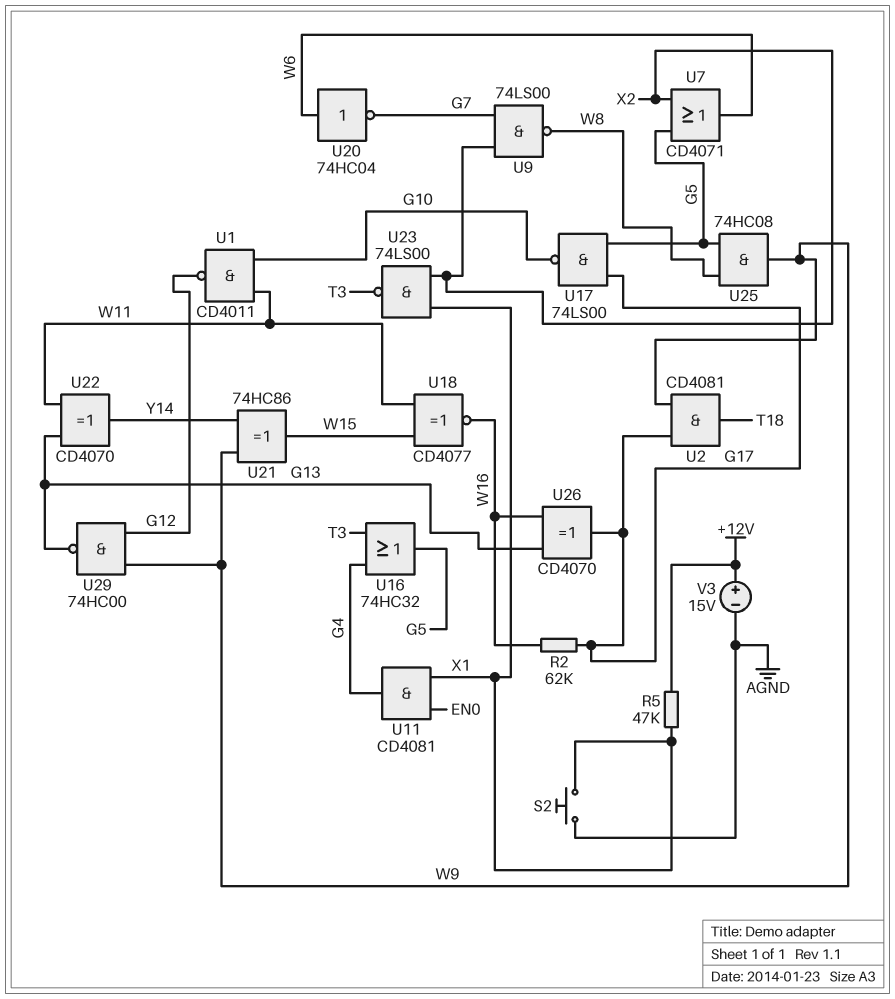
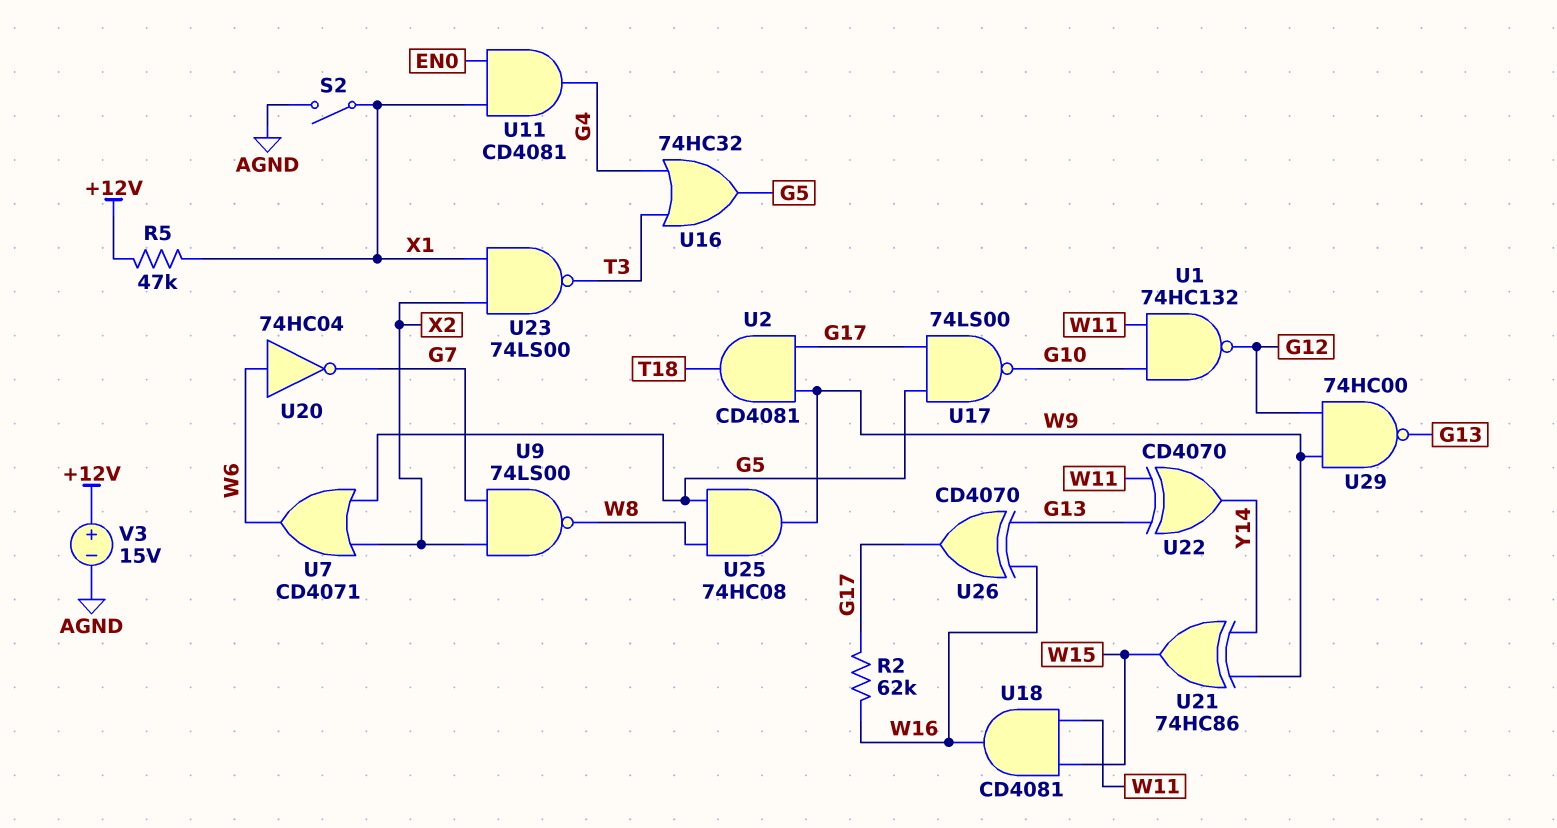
S2: button (AGND, X1) -> switch (AGND, X1)
U1: NAND CD4011 (in G10, in W11, out G12) -> NAND 74HC132 (in G10, in W11, out G12)
U18: XNOR CD4077 (in W11, in W15, out W16) -> AND CD4081 (in W11, in W15, out W16)

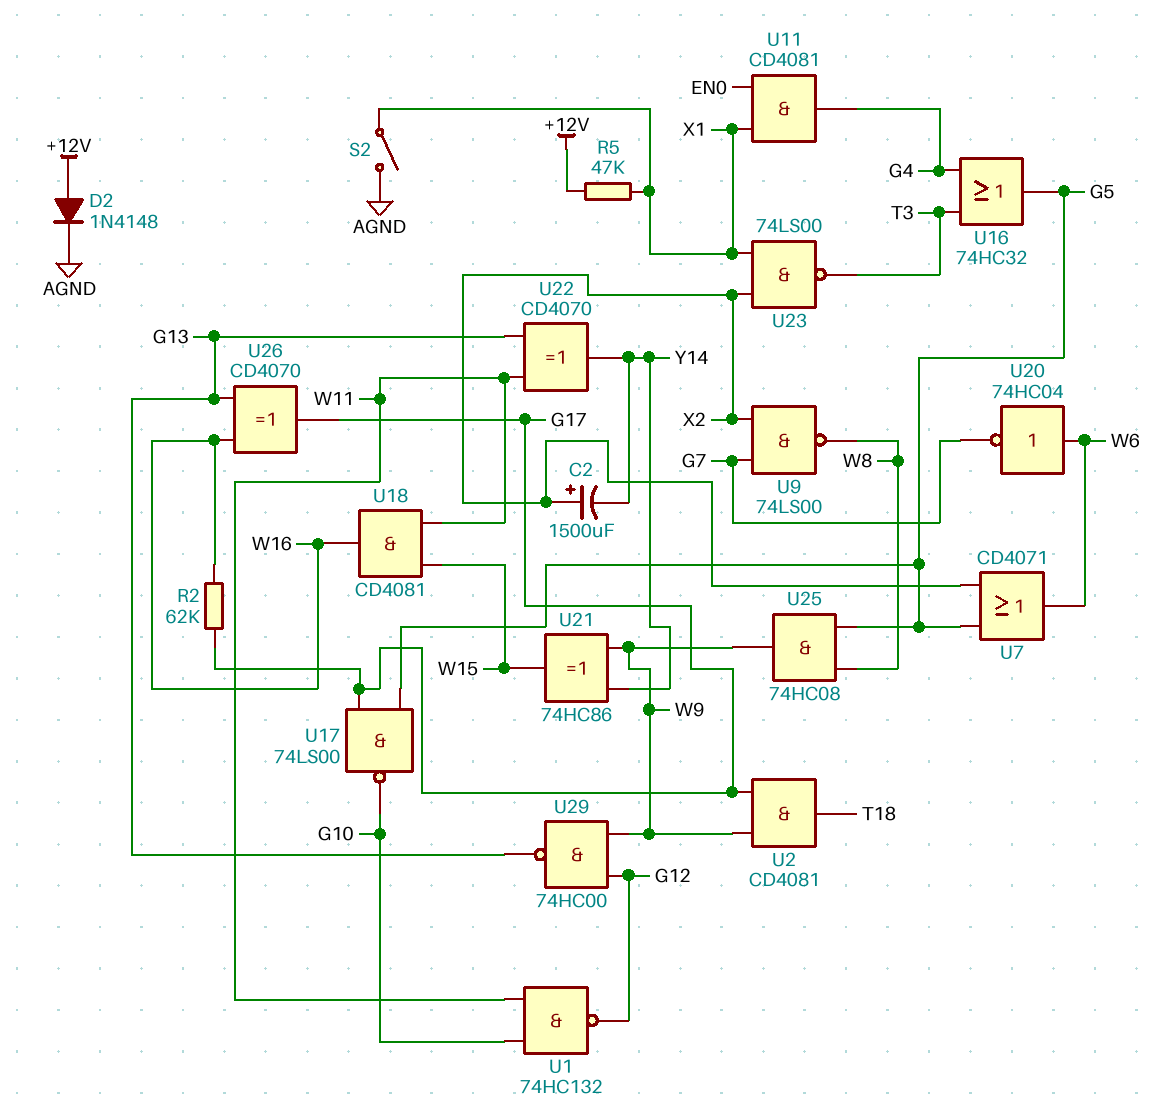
C2: none -> 1500uF (plus X2, minus Y14)
D2: none -> diode 1N4148 (A +12V, K AGND)
V3: 15V (plus +12V, minus AGND) -> none

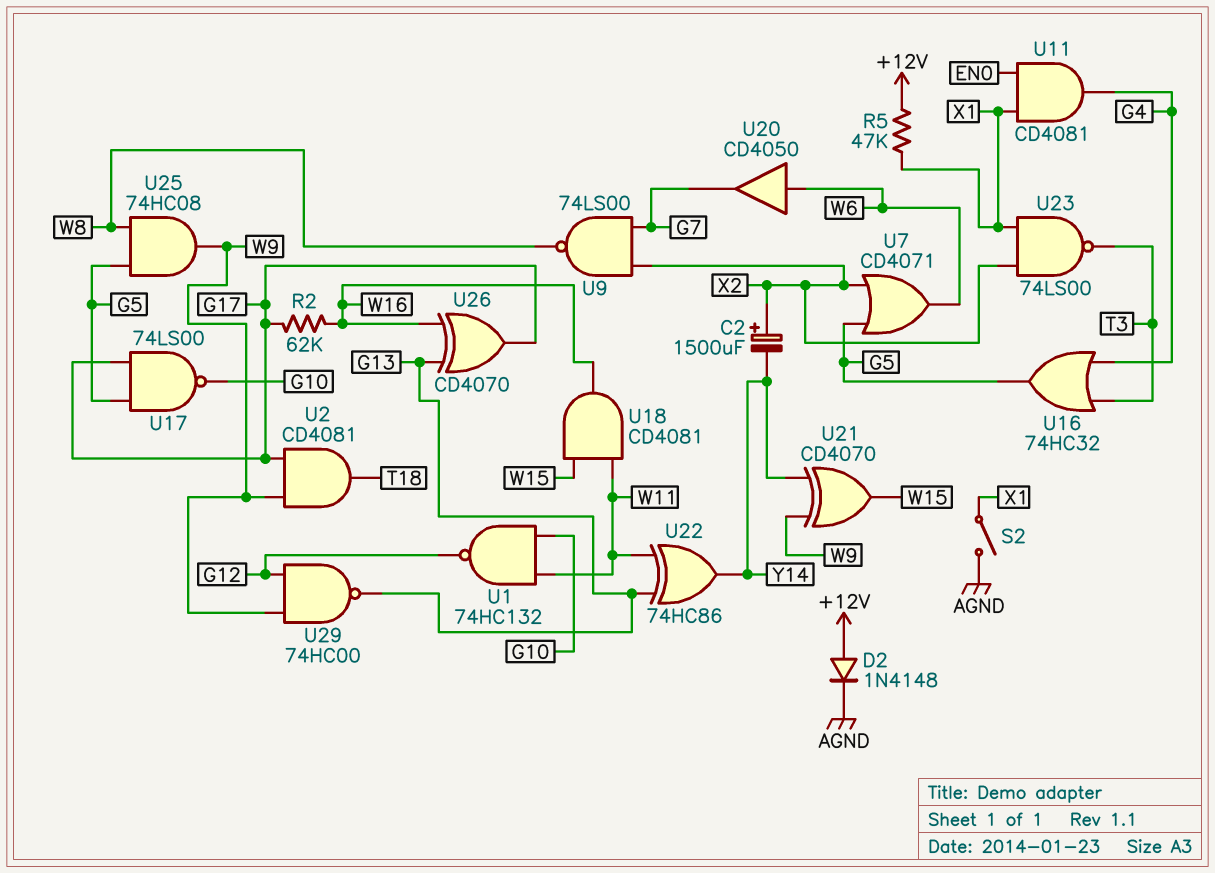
U20: NOT 74HC04 (in W6, out G7) -> buffer CD4050 (in W6, out G7)
U21: XOR 74HC86 (in W9, in Y14, out W15) -> XOR CD4070 (in W9, in Y14, out W15)
U22: XOR CD4070 (in G13, in W11, out Y14) -> XOR 74HC86 (in G13, in W11, out Y14)

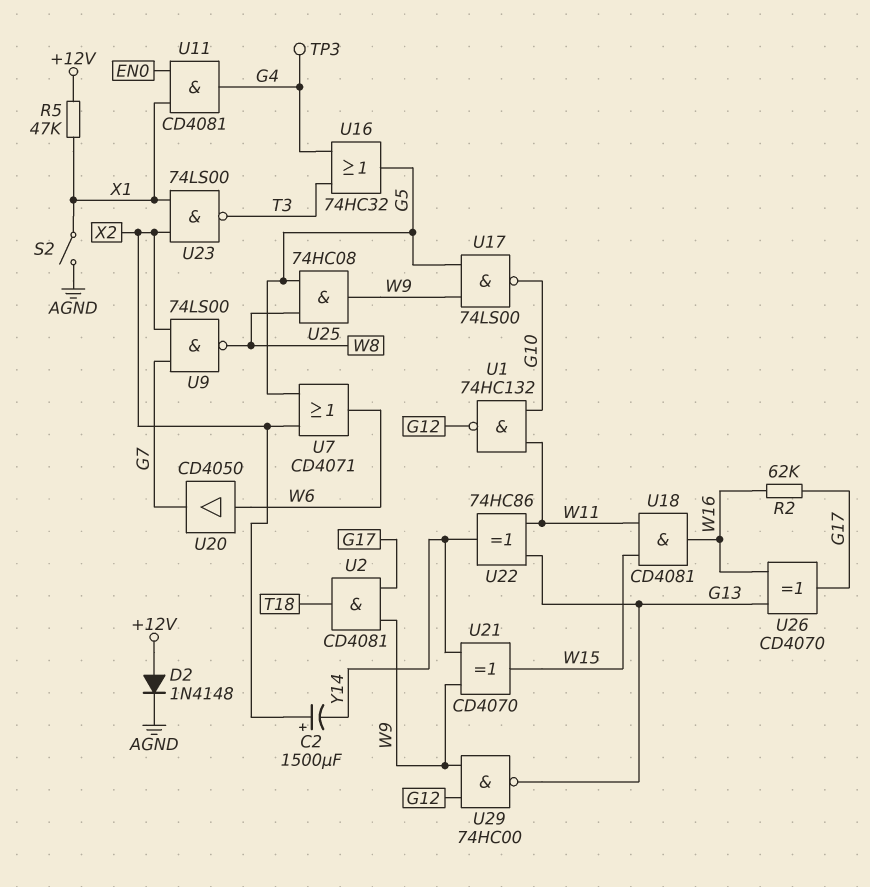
TP3: none -> test point (G4)
U17: NAND 74LS00 (in G5, in G17, out G10) -> NAND 74LS00 (in G5, in W9, out G10)

